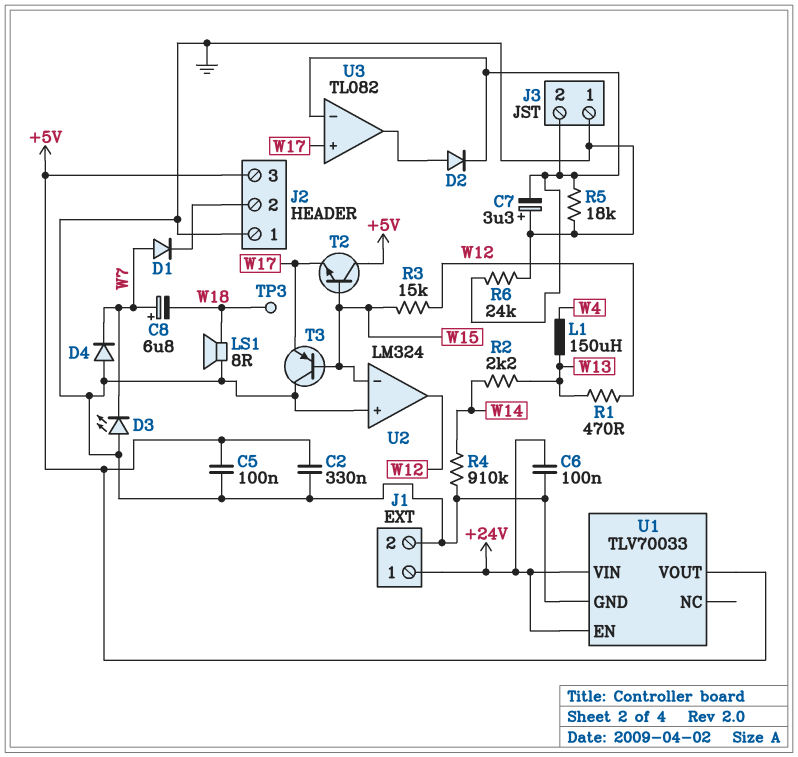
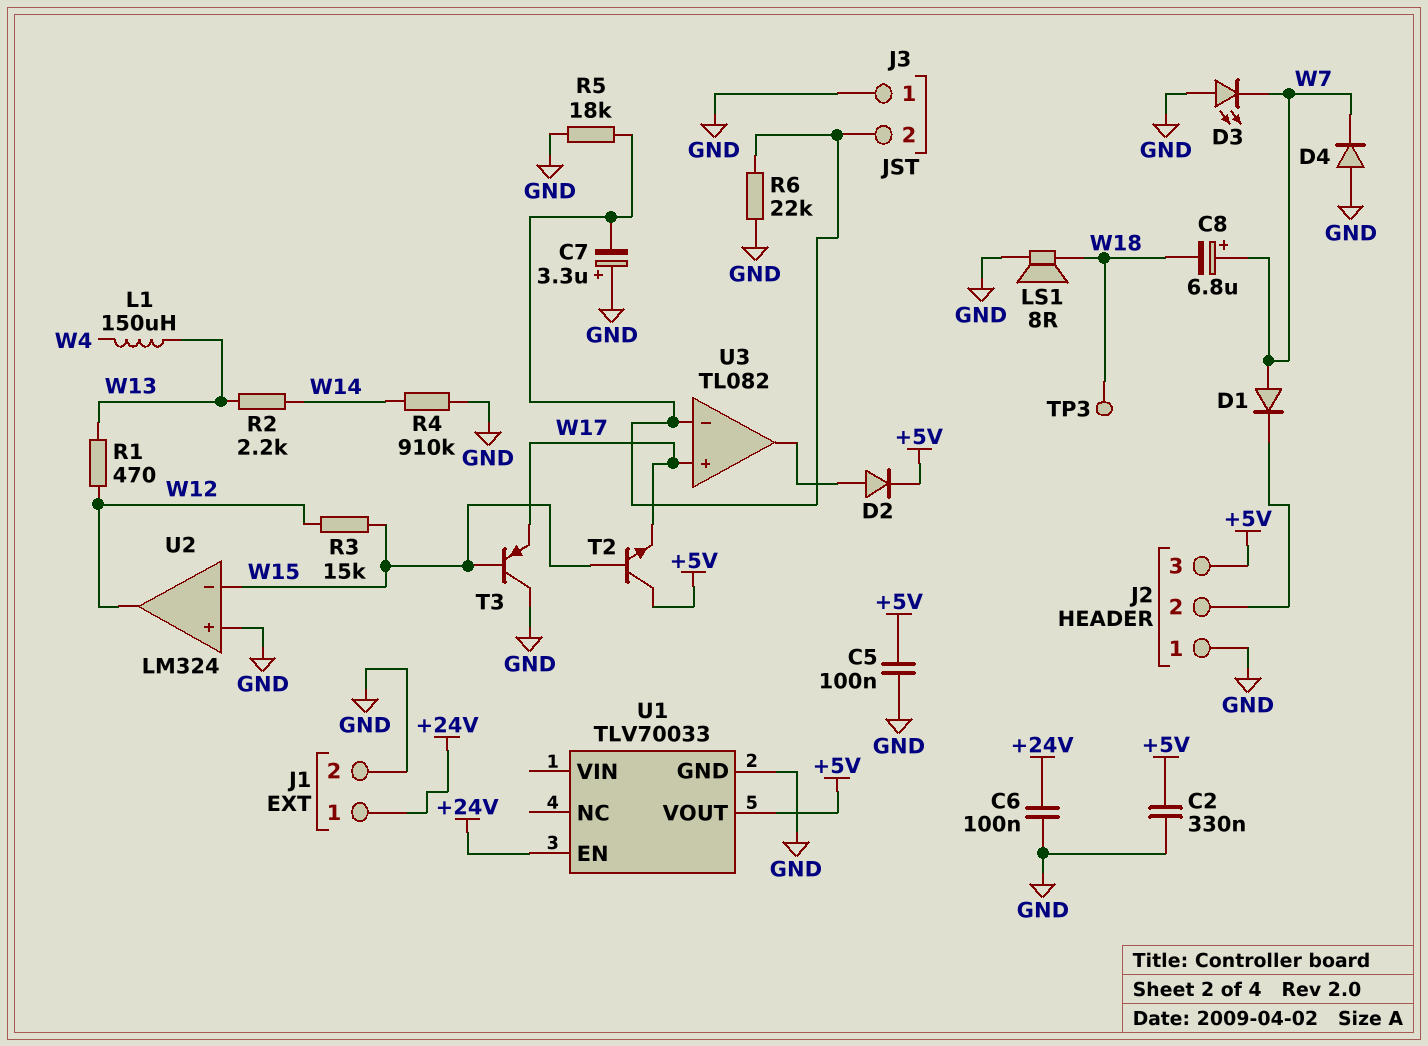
D2: diode (A U3/out, K J3/2) -> diode (A U3/out, K +5V)
R6: 24k (GND, J3/2) -> 22k (GND, J3/2)
U1 pin VIN: +24V -> none

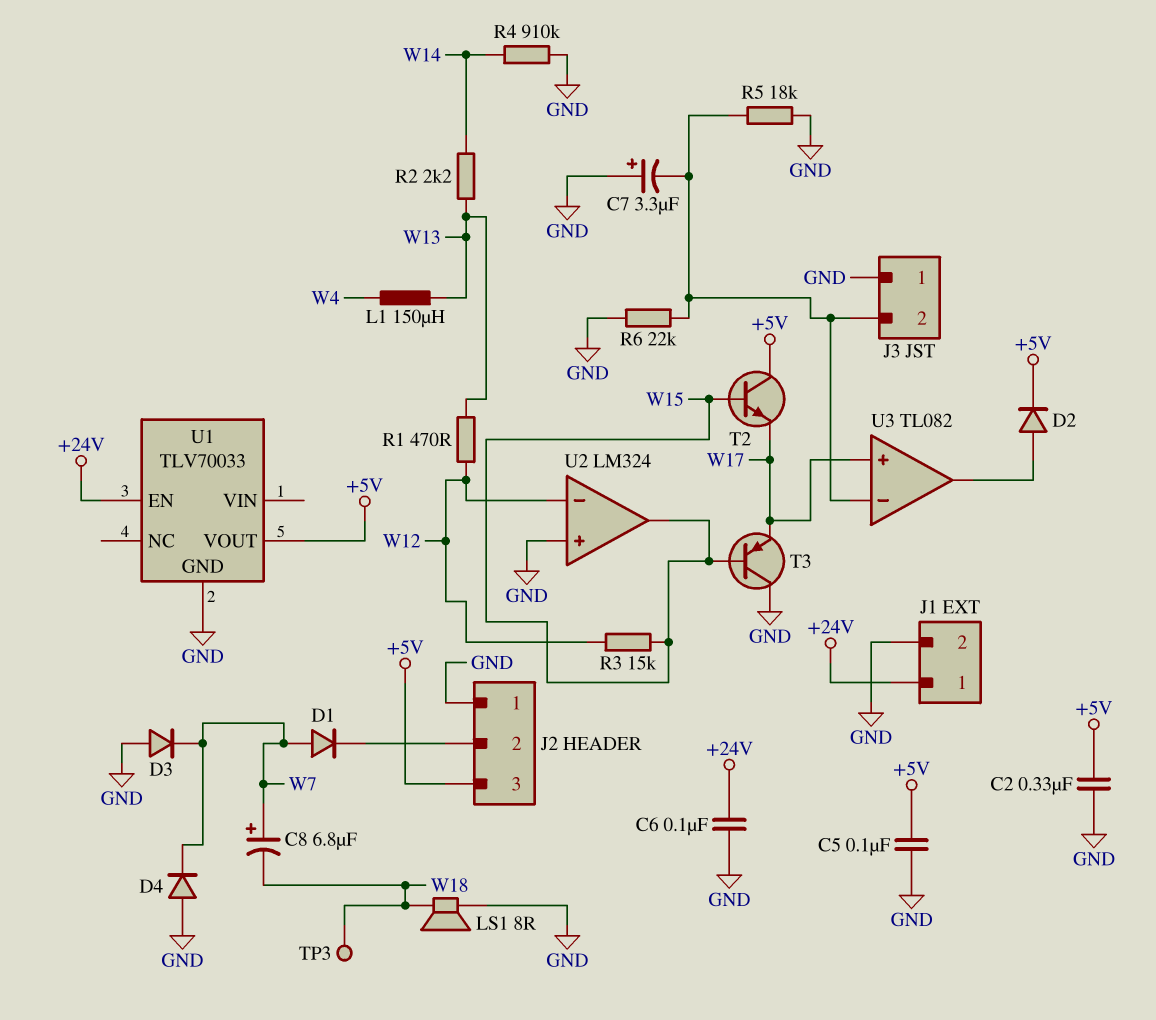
D3: LED (A GND, K W7) -> diode (A GND, K W7)
U2 pin in-: W15 -> W12
U2 pin out: W12 -> W15

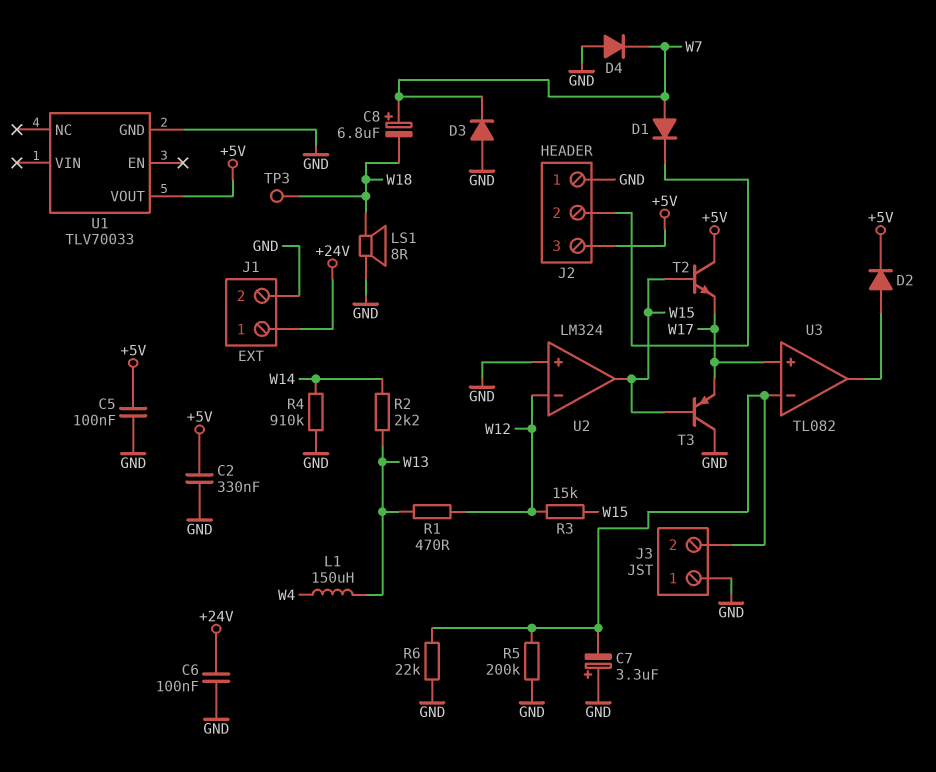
R5: 18k (GND, J3/2) -> 200k (GND, J3/2)
U1 pin EN: +24V -> none

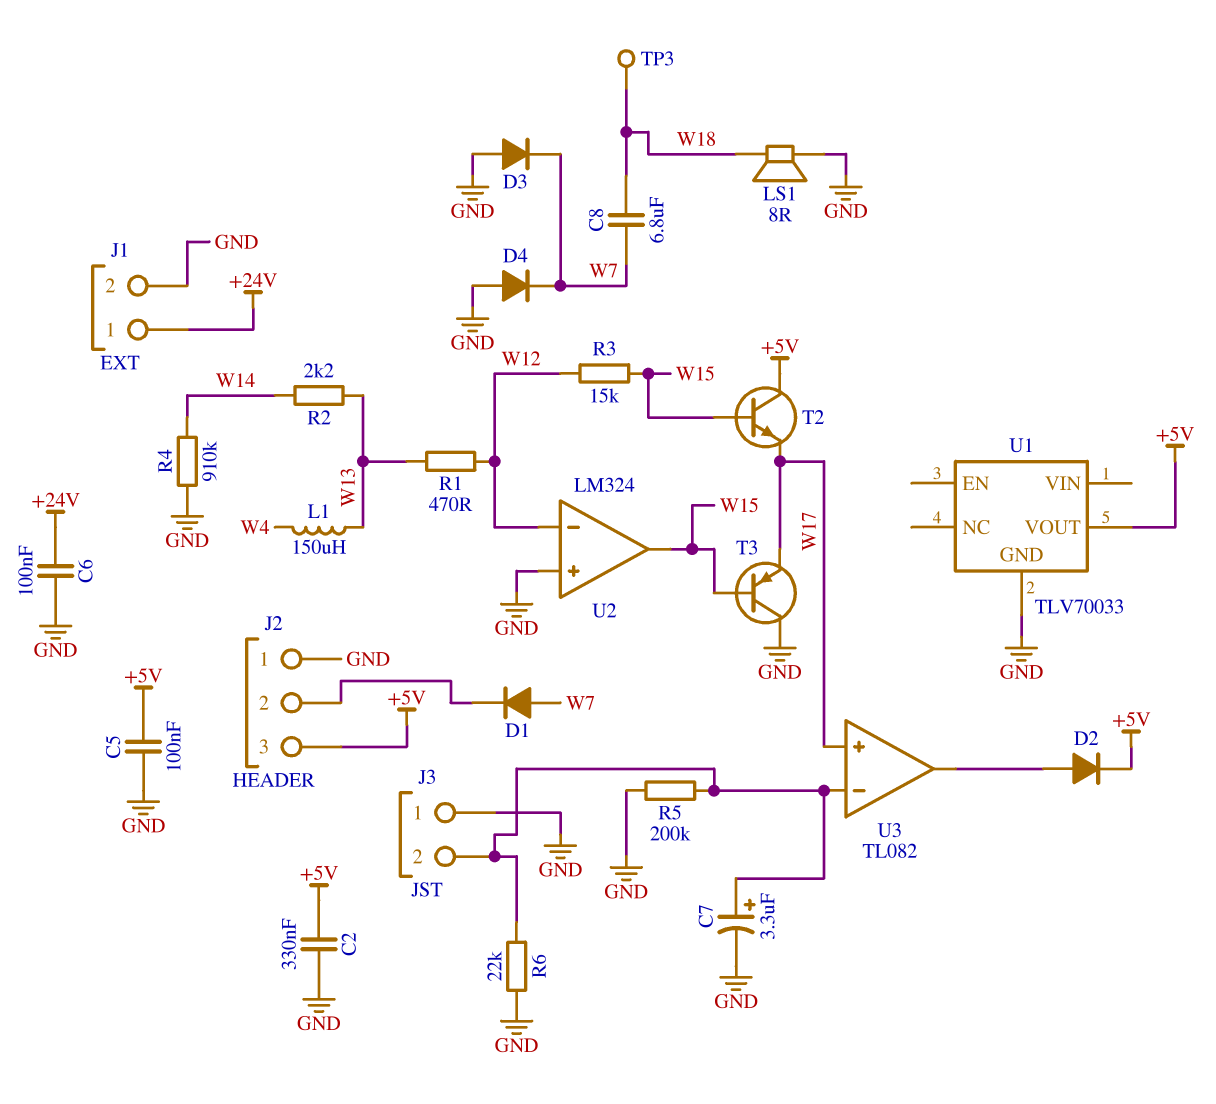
C7: 3.3uF (plus GND, minus J3/2) -> 3.3uF (plus J3/2, minus GND)
C8: 6.8uF (plus W7, minus W18) -> 6.8uF (W7, W18)

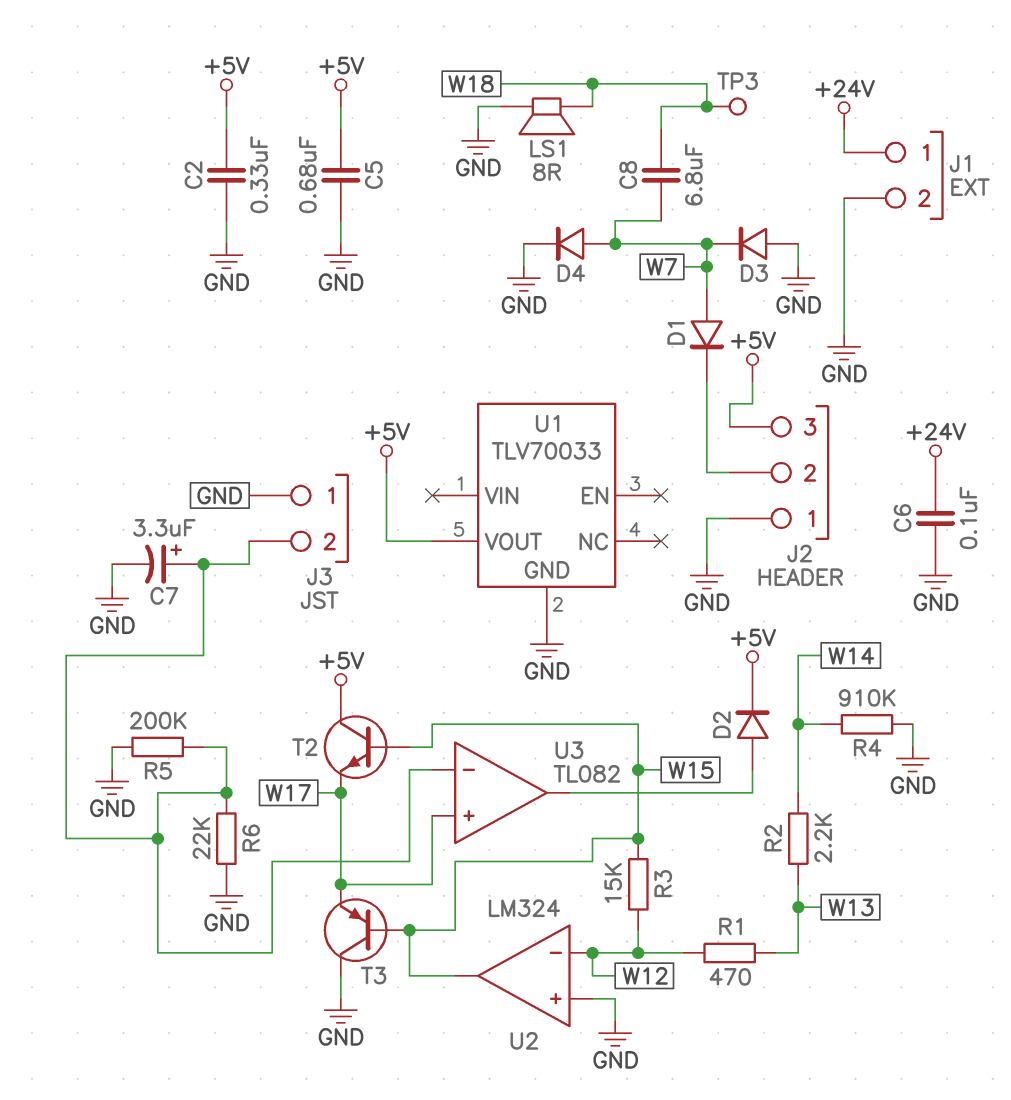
C5: 100nF (+5V, GND) -> 680nF (+5V, GND)
D4: diode (A GND, K W7) -> diode (A W7, K GND)
L1: 150uH (W4, W13) -> none

